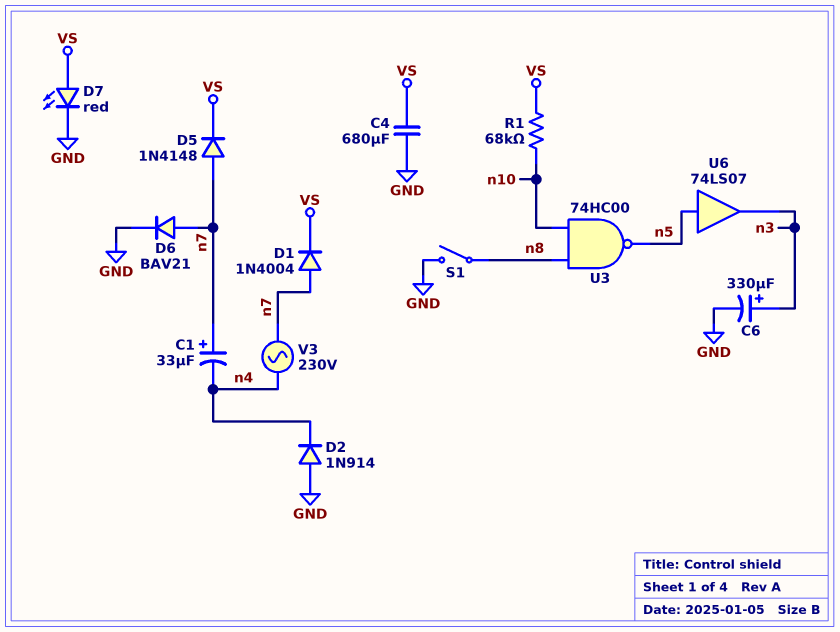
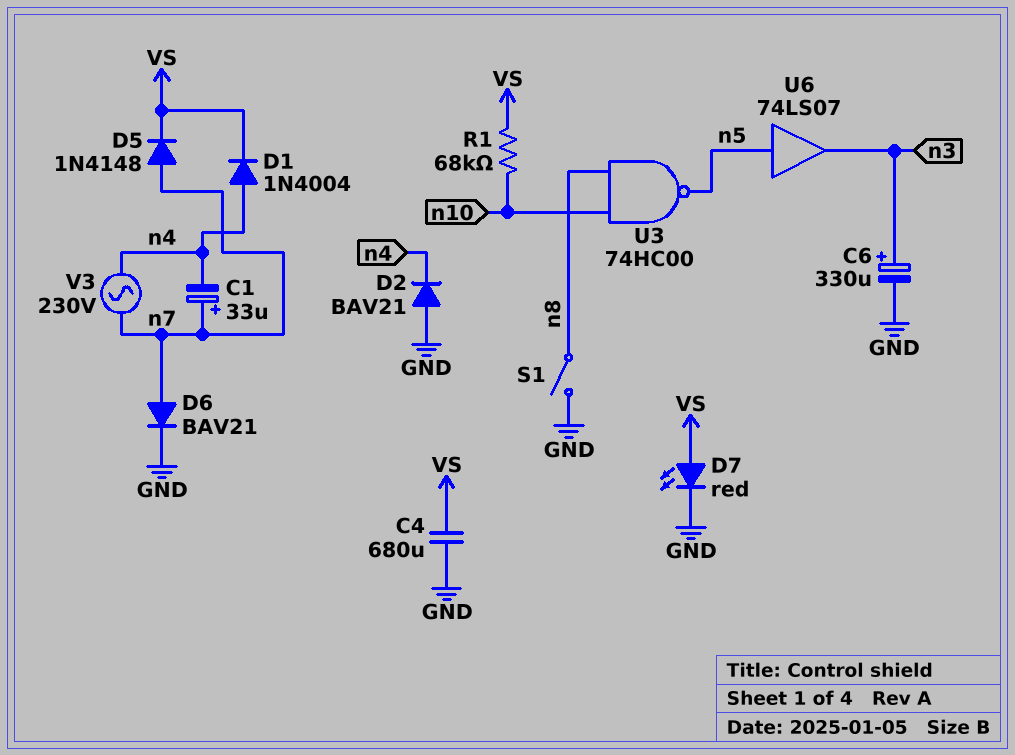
D1: diode 1N4004 (A n7, K VS) -> diode 1N4004 (A n4, K VS)
D2: diode 1N914 (A GND, K n4) -> diode BAV21 (A GND, K n4)

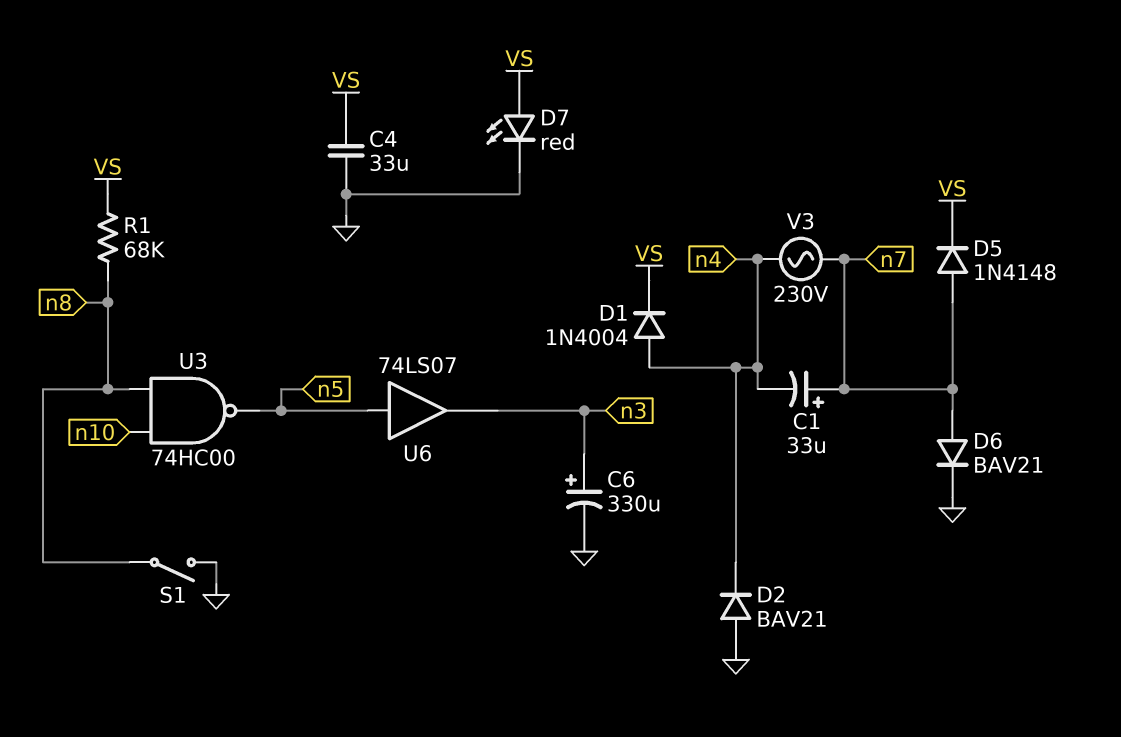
C4: 680uF (GND, VS) -> 33uF (GND, VS)
R1: 68k (VS, n10) -> 68k (VS, n8)

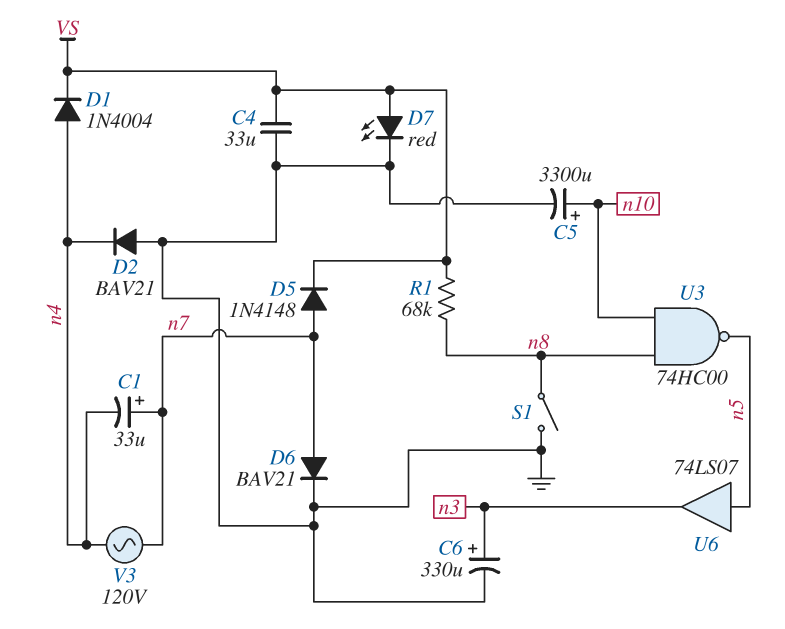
C5: none -> 3300uF (plus n10, minus GND)
V3: AC 230V (n4, n7) -> AC 120V (n4, n7)

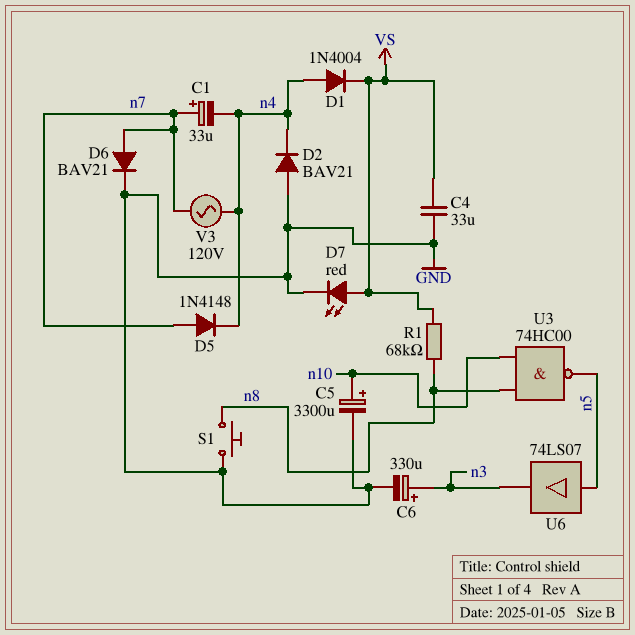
D5: diode 1N4148 (A n7, K VS) -> diode 1N4148 (A n7, K n4)
S1: switch (GND, n8) -> button (GND, n8)

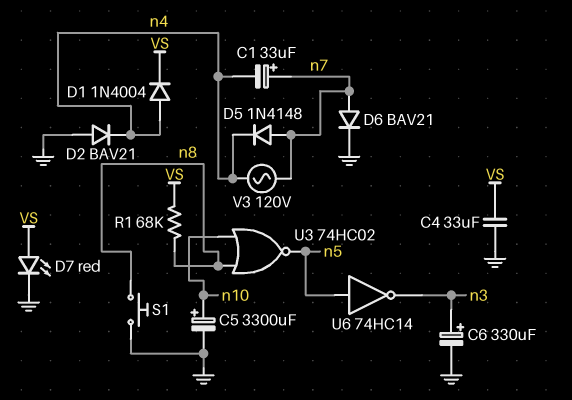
U3: NAND 74HC00 (in n8, in n10, out n5) -> NOR 74HC02 (in n8, in n10, out n5)
U6: buffer 74LS07 (in n5, out n3) -> NOT 74HC14 (in n5, out n3)

